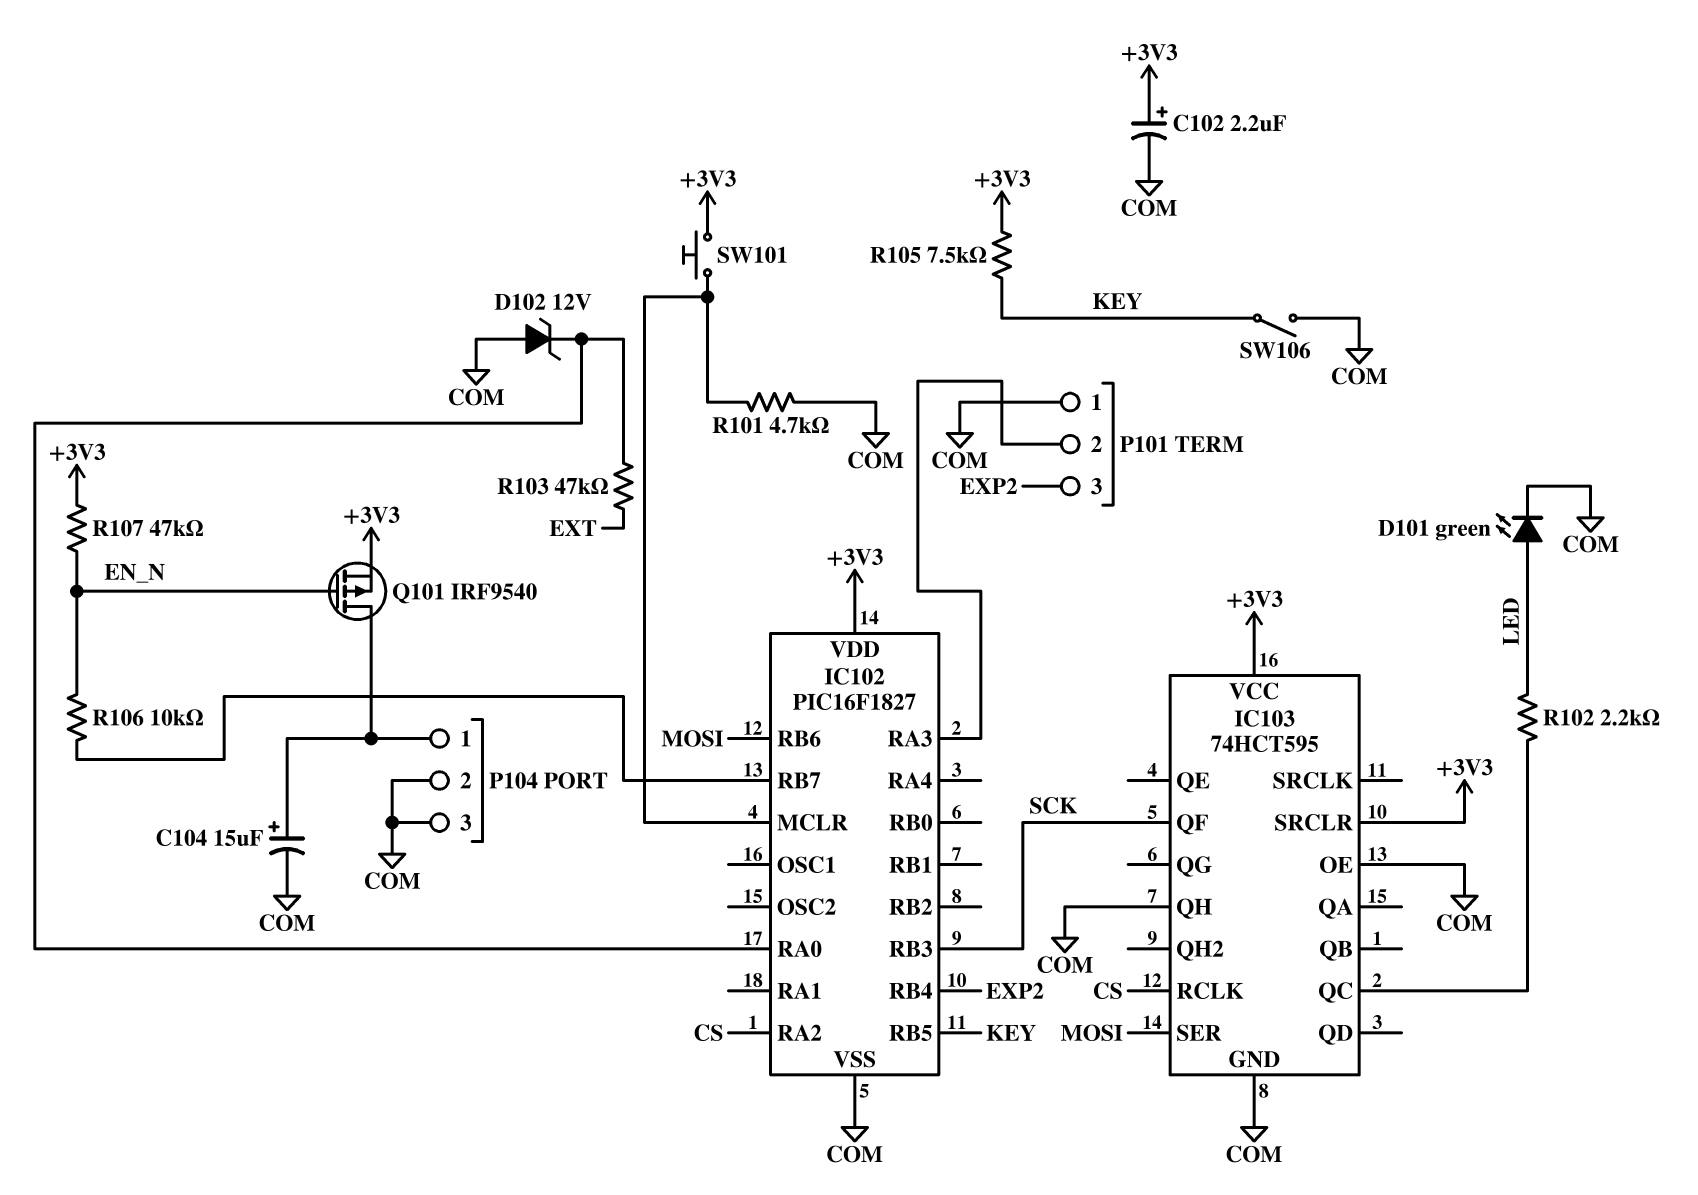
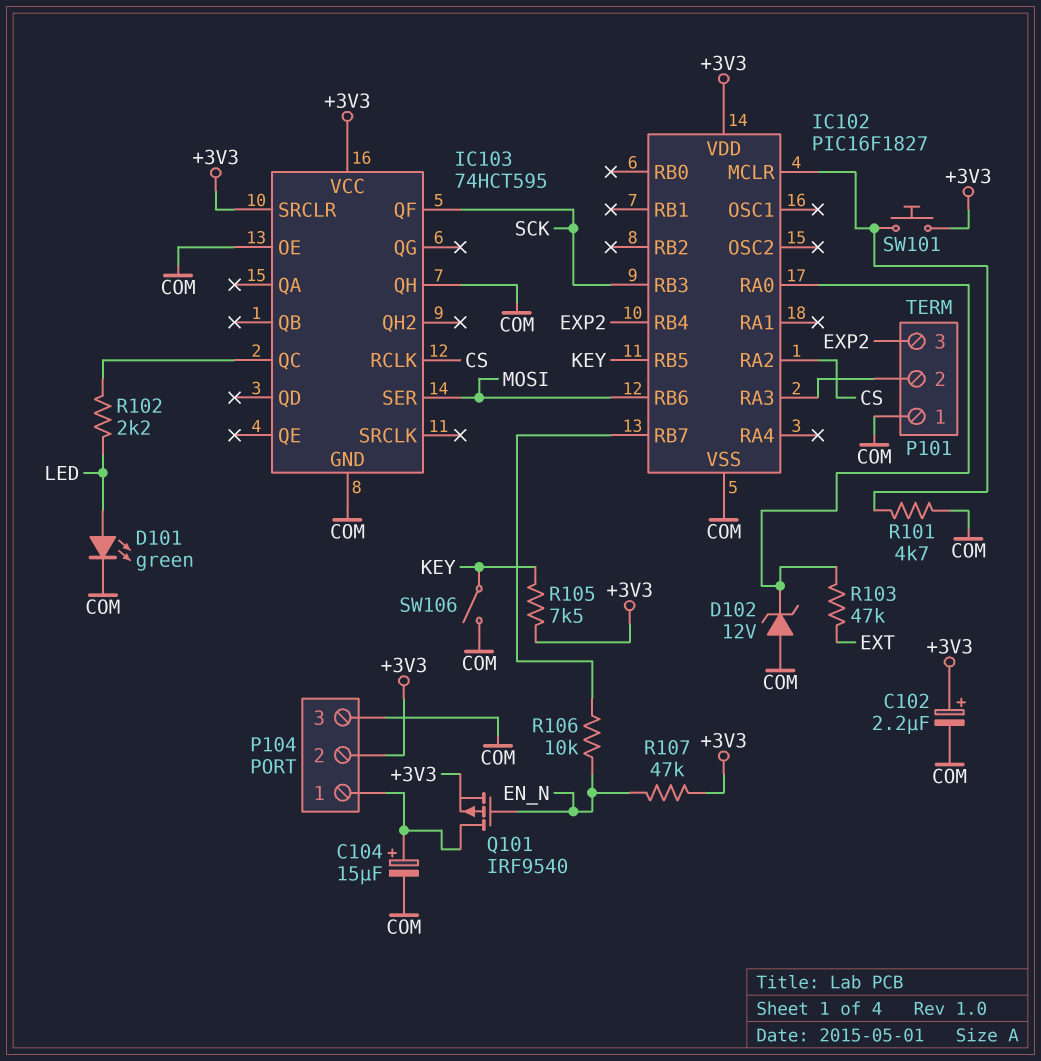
P104 pin 2: COM -> +3V3

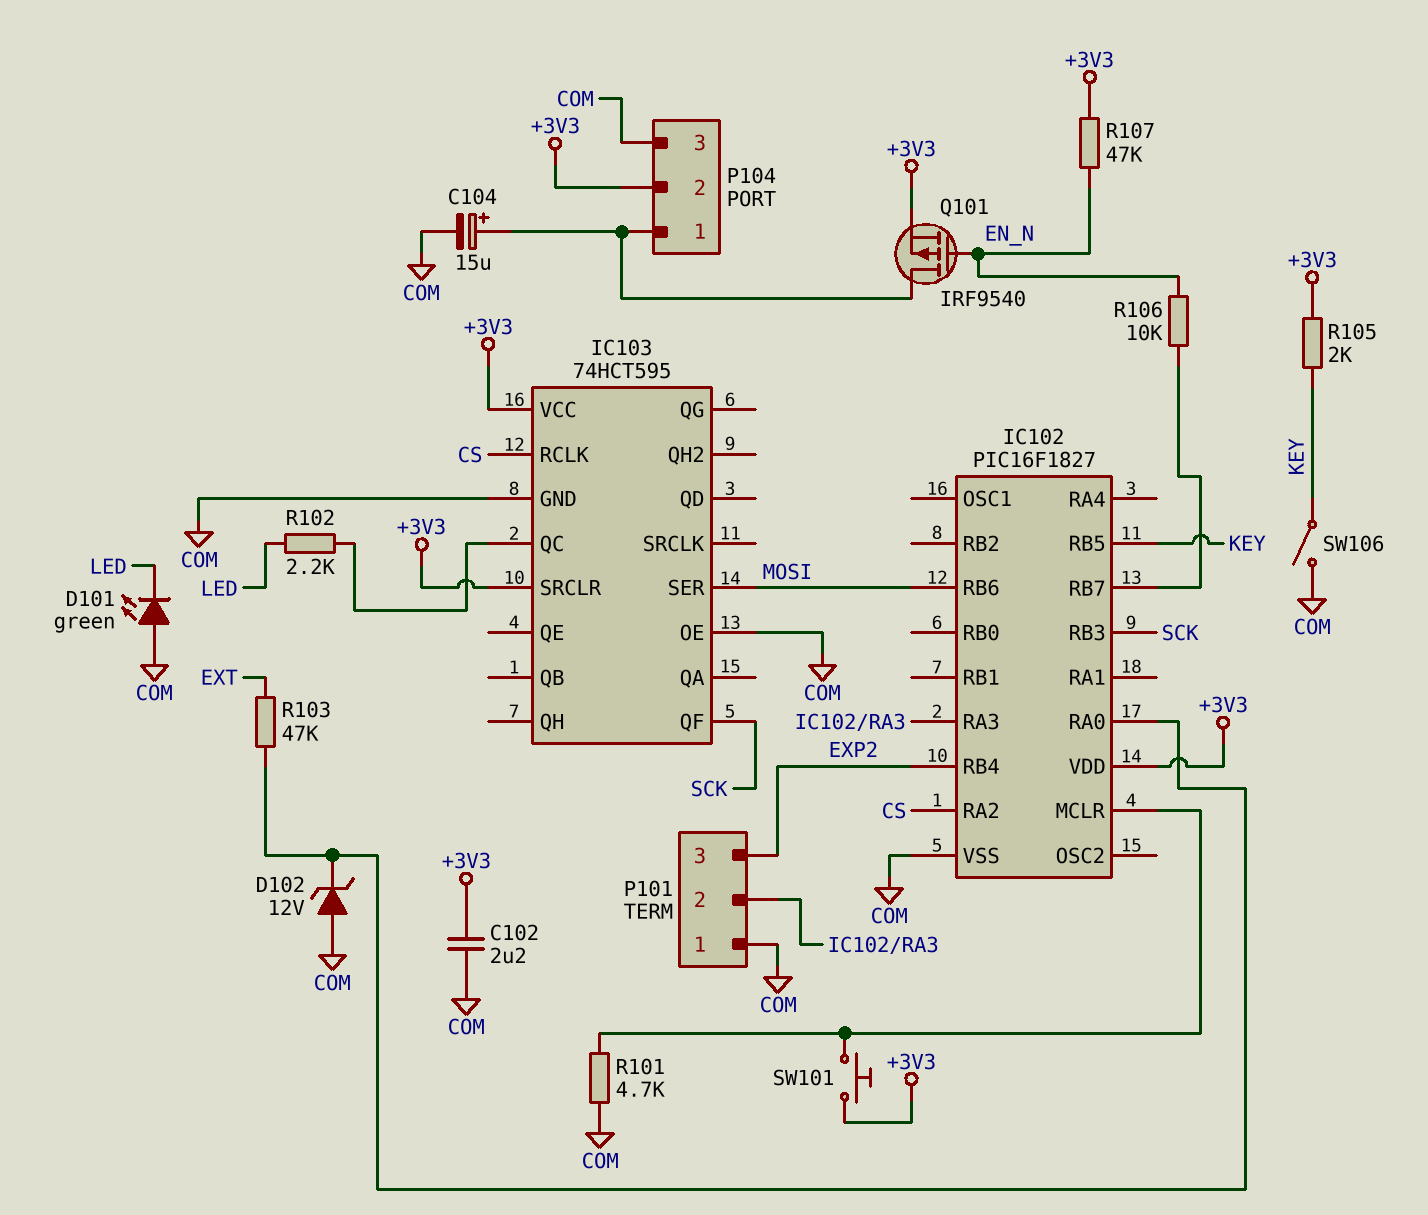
C102: 2.2uF (plus +3V3, minus COM) -> 2.2uF (+3V3, COM)
D101: LED green (A LED, K COM) -> LED green (A COM, K LED)
IC103 pin QH: COM -> none
R105: 7.5k (+3V3, KEY) -> 2k (+3V3, KEY)

